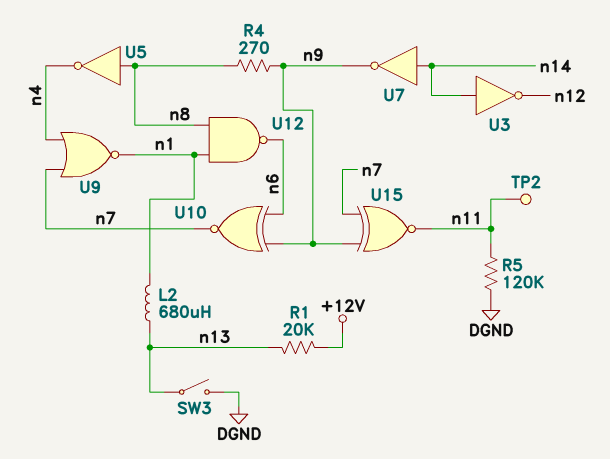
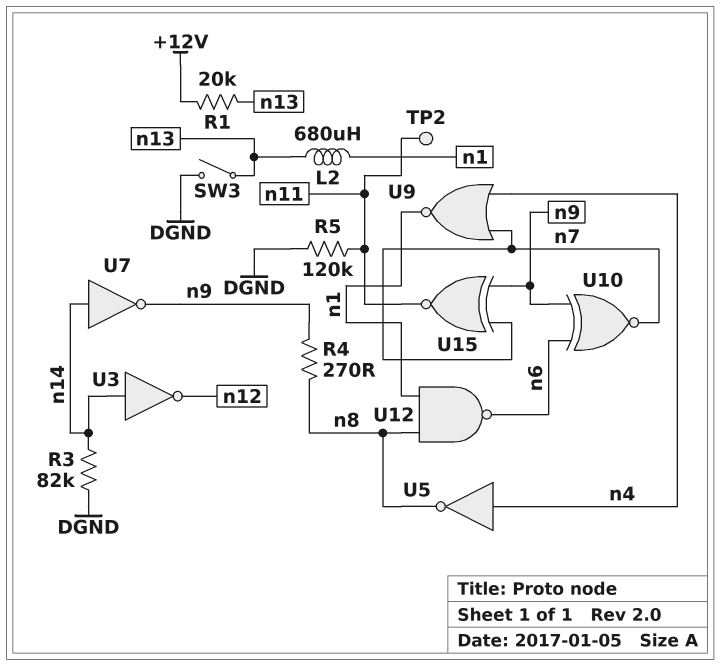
R3: none -> 82k (DGND, n14)
U5: NOT (in n8, out n4) -> NOT (in n4, out n8)

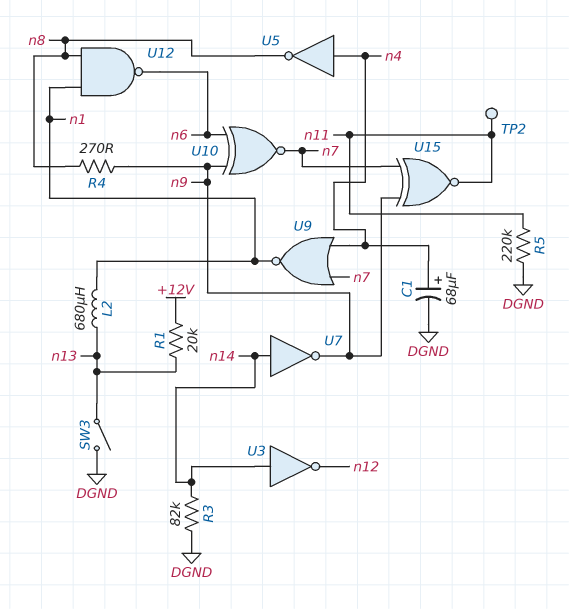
C1: none -> 68uF (plus n4, minus DGND)
R5: 120k (DGND, n11) -> 220k (DGND, n11)

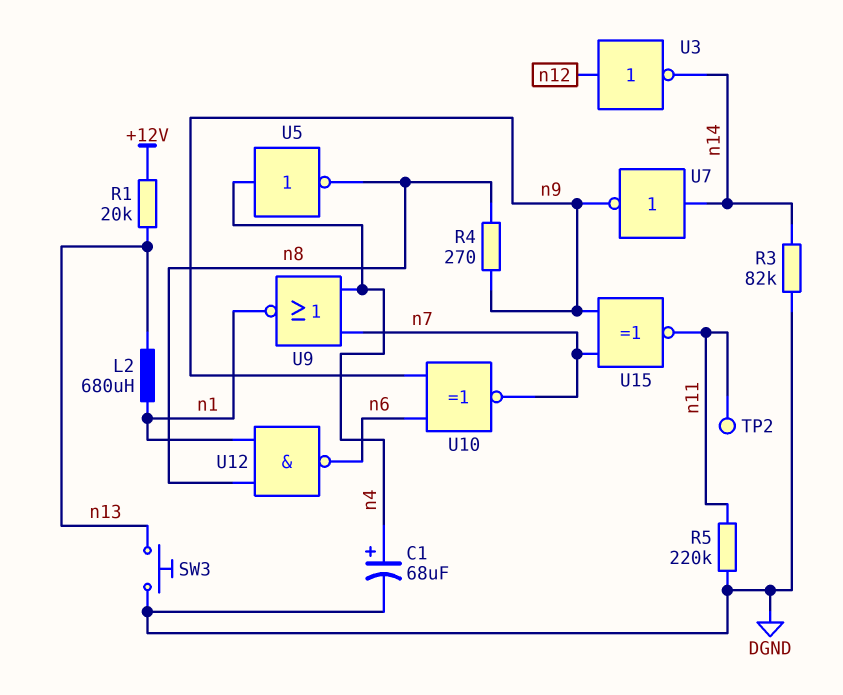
SW3: switch (DGND, n13) -> button (DGND, n13)
U3: NOT (in n14, out n12) -> NOT (in n12, out n14)

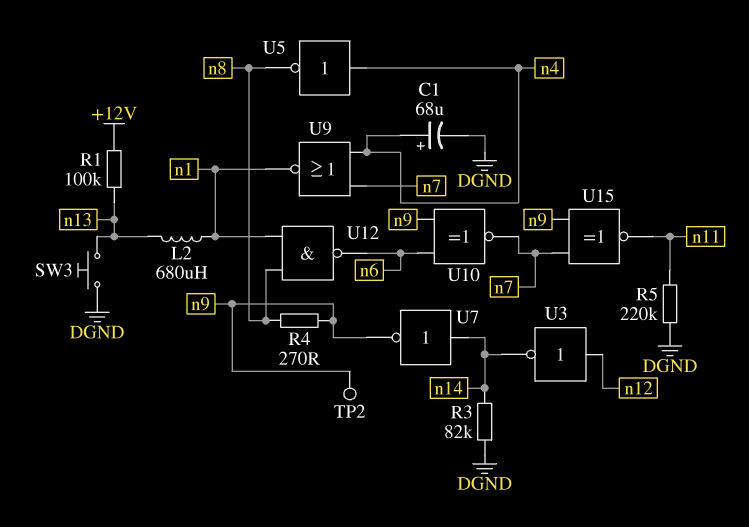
R1: 20k (+12V, n13) -> 100k (+12V, n13)
TP2: test point (n11) -> test point (n9)

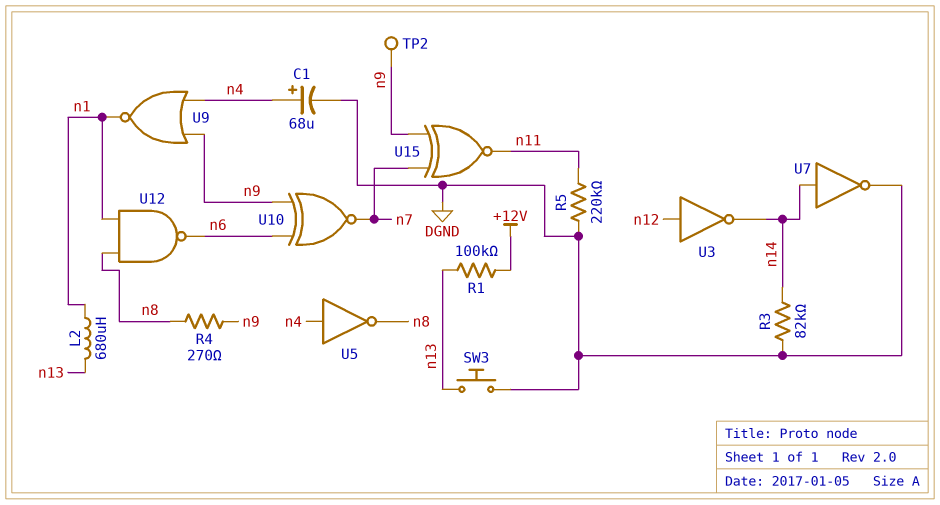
U7: NOT (in n14, out n9) -> NOT (in n14, out DGND)
U9: NOR (in n4, in n7, out n1) -> NOR (in n4, in n9, out n1)

